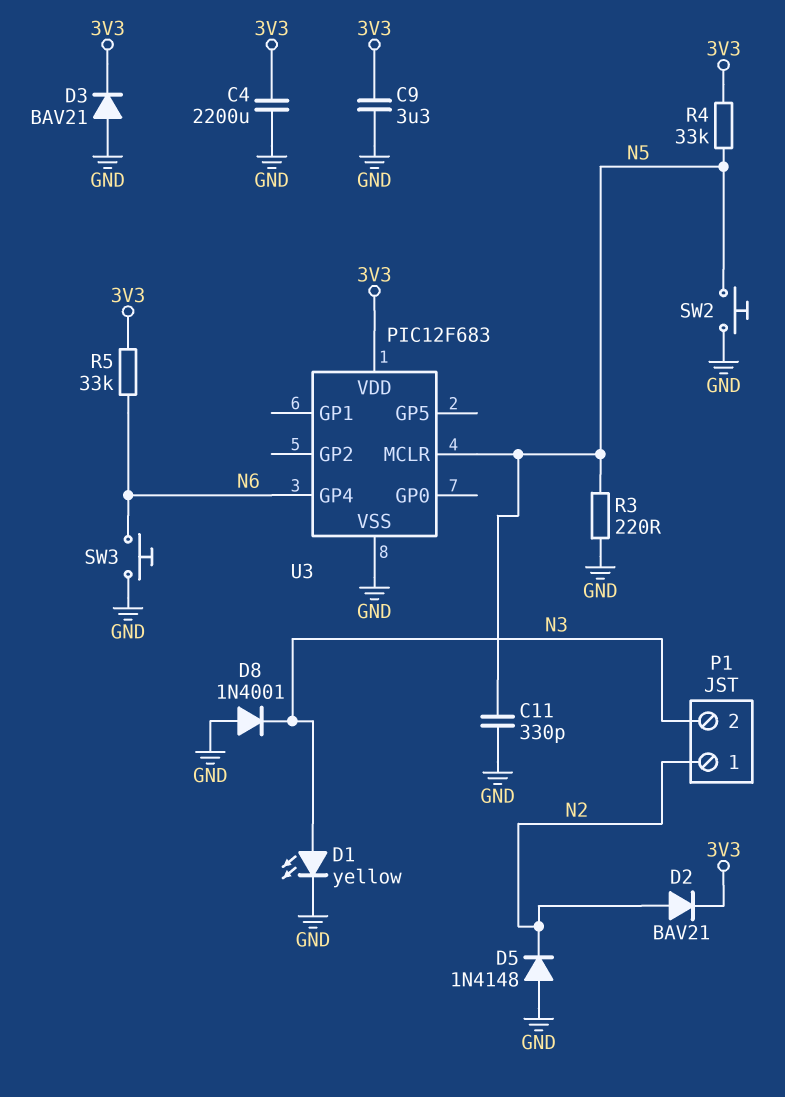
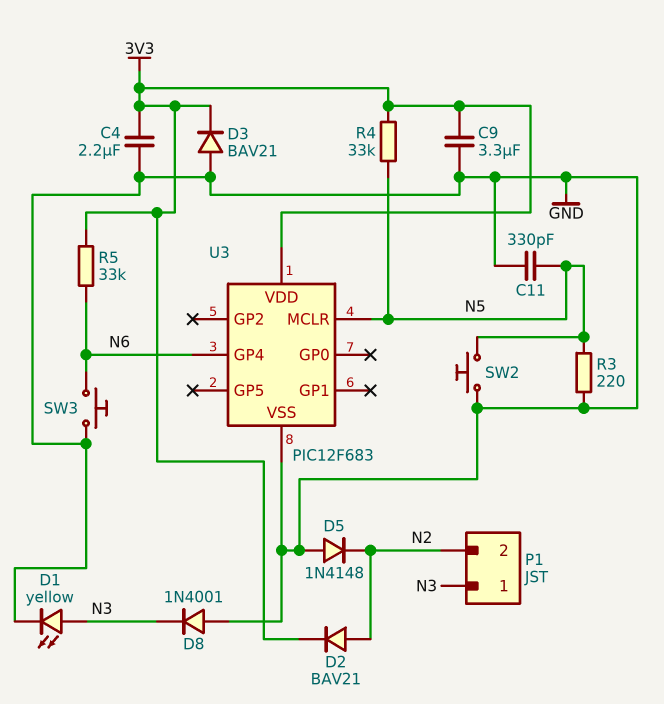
C4: 2200uF (3V3, GND) -> 2.2uF (3V3, GND)
P1 pin 1: N2 -> N3
P1 pin 2: N3 -> N2

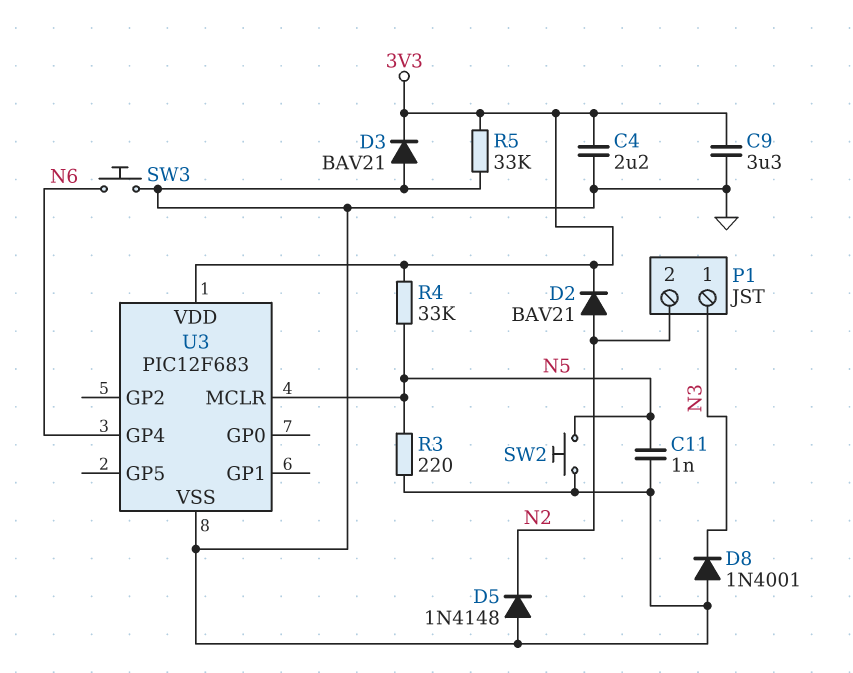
C11: 330pF (GND, N5) -> 1nF (GND, N5)
D1: LED yellow (A N3, K GND) -> none
R5: 33k (3V3, N6) -> 33k (3V3, GND)

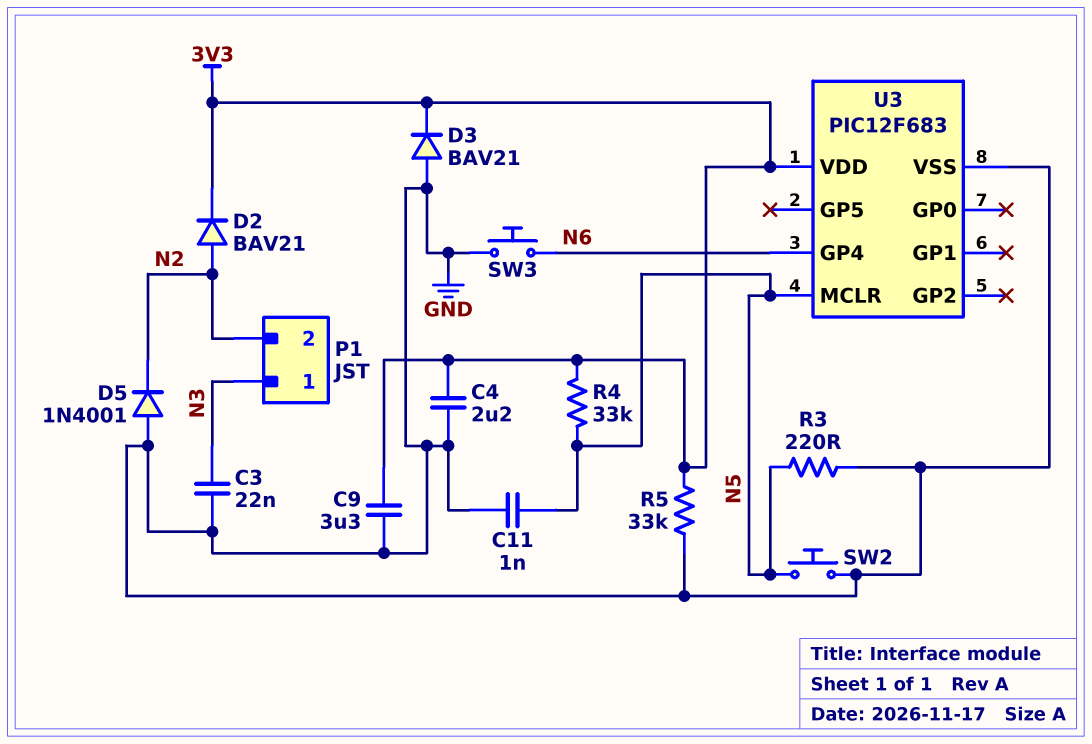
C3: none -> 22nF (GND, N3)
D5: diode 1N4148 (A GND, K N2) -> diode 1N4001 (A GND, K N2)
D8: diode 1N4001 (A GND, K N3) -> none

